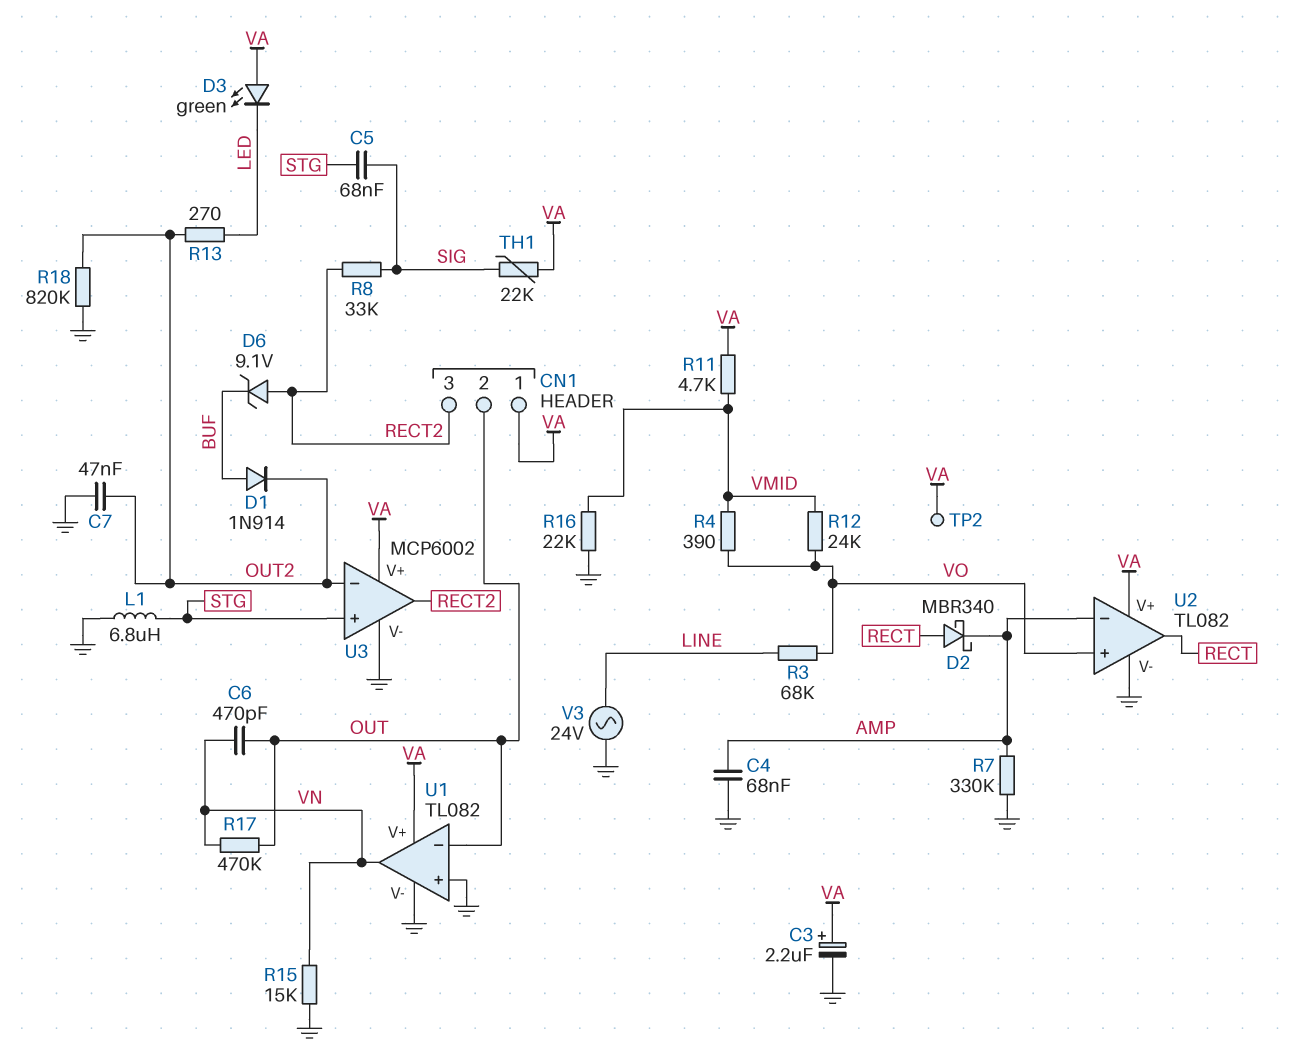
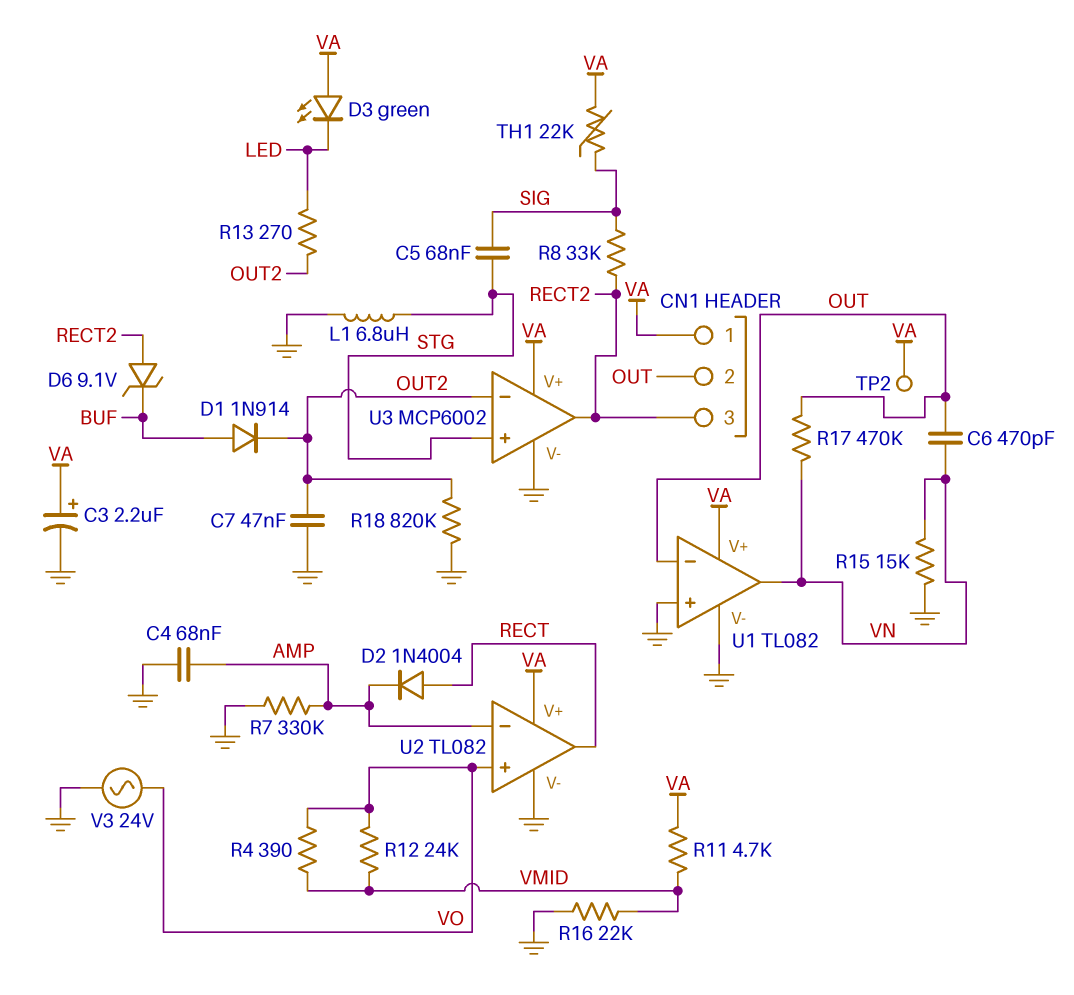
D2: schottky MBR340 (A RECT, K AMP) -> diode 1N4004 (A RECT, K AMP)
R3: 68k (LINE, VO) -> none
V3: AC 24V (GND, LINE) -> AC 24V (GND, VO)

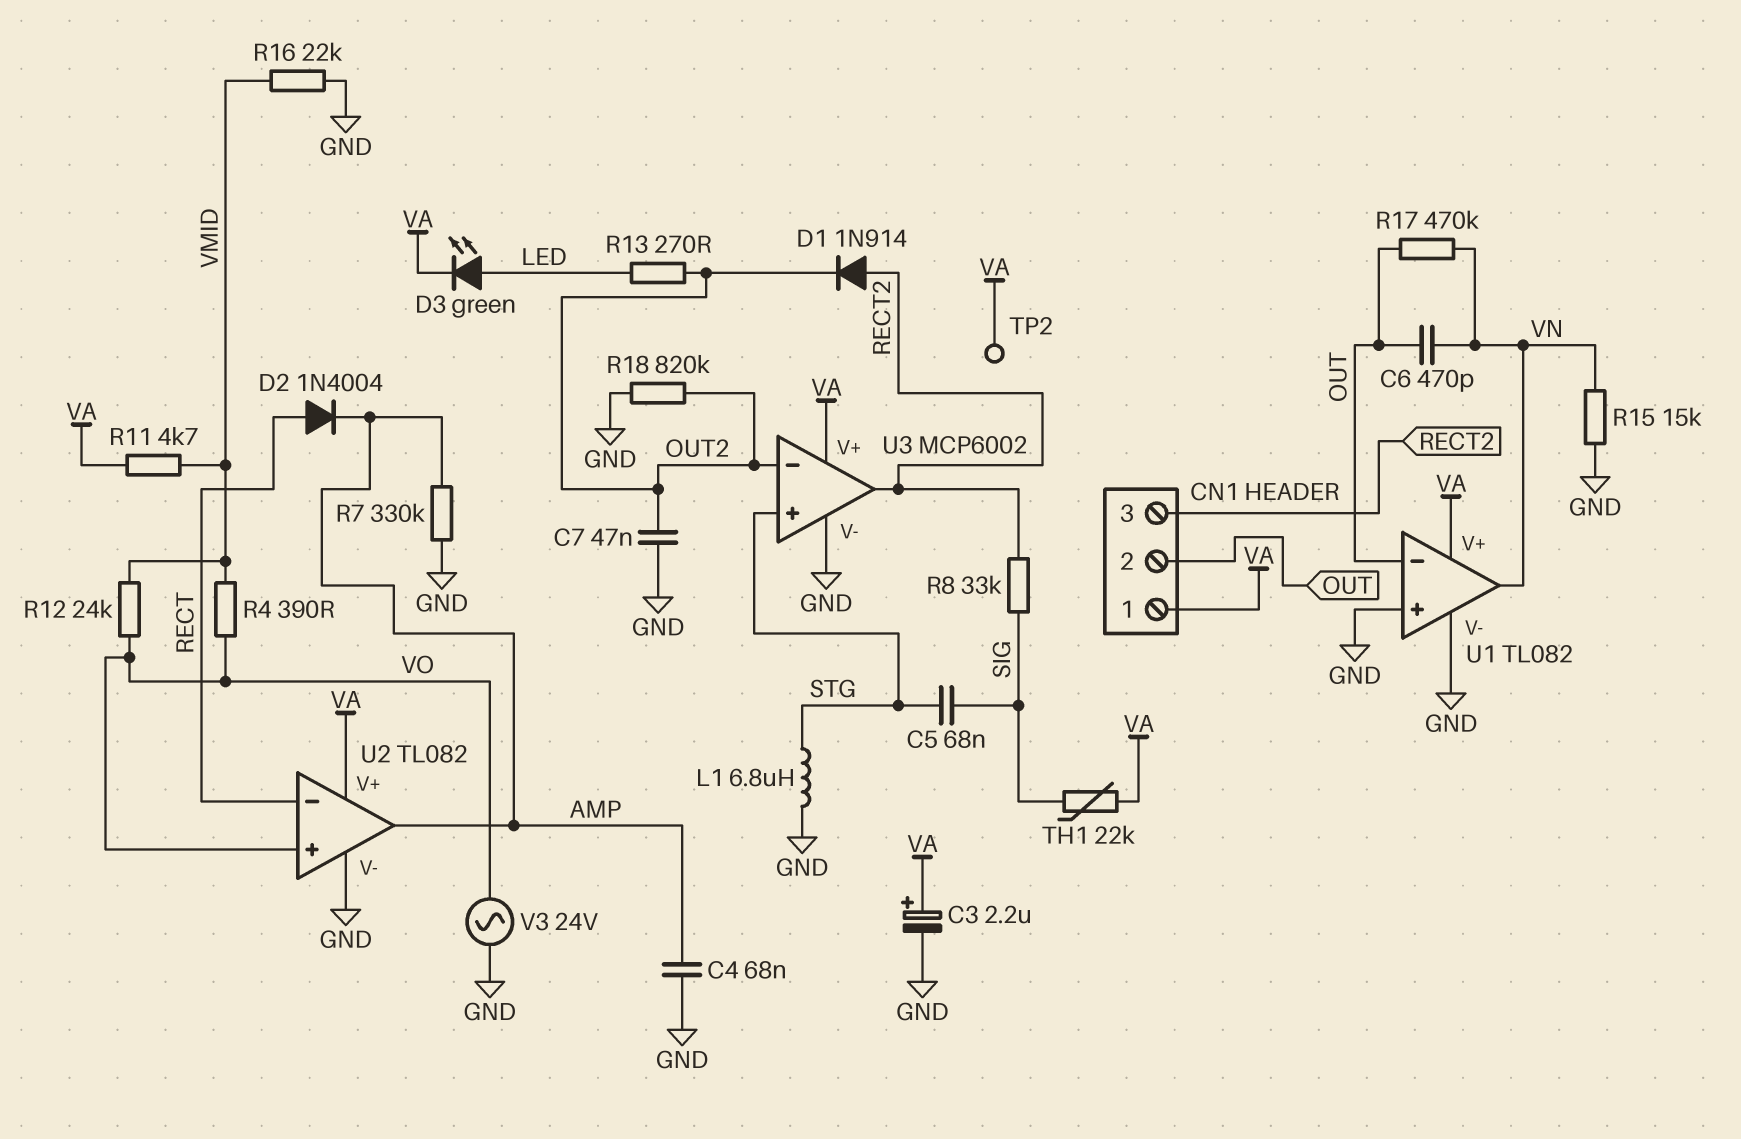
D1: diode 1N914 (A BUF, K OUT2) -> diode 1N914 (A RECT2, K OUT2)
D3: LED green (A VA, K LED) -> LED green (A LED, K VA)
D6: zener 9.1V (A RECT2, K BUF) -> none
U2 pin in-: AMP -> RECT
U2 pin out: RECT -> AMP

